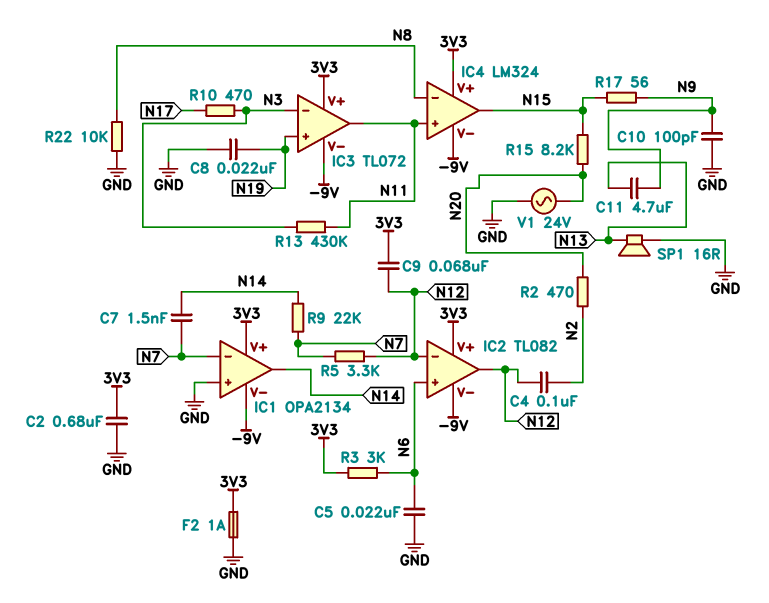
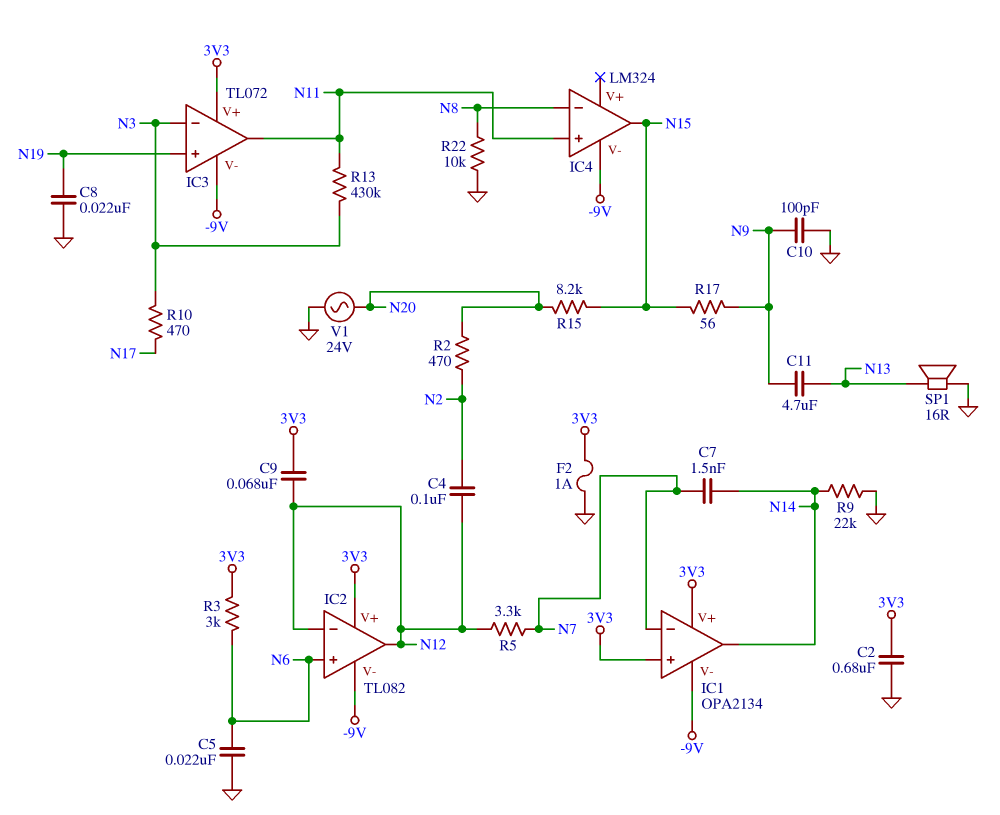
IC1 pin in+: GND -> 3V3
IC4 pin V+: 3V3 -> none
R9: 22k (N7, N14) -> 22k (GND, N14)

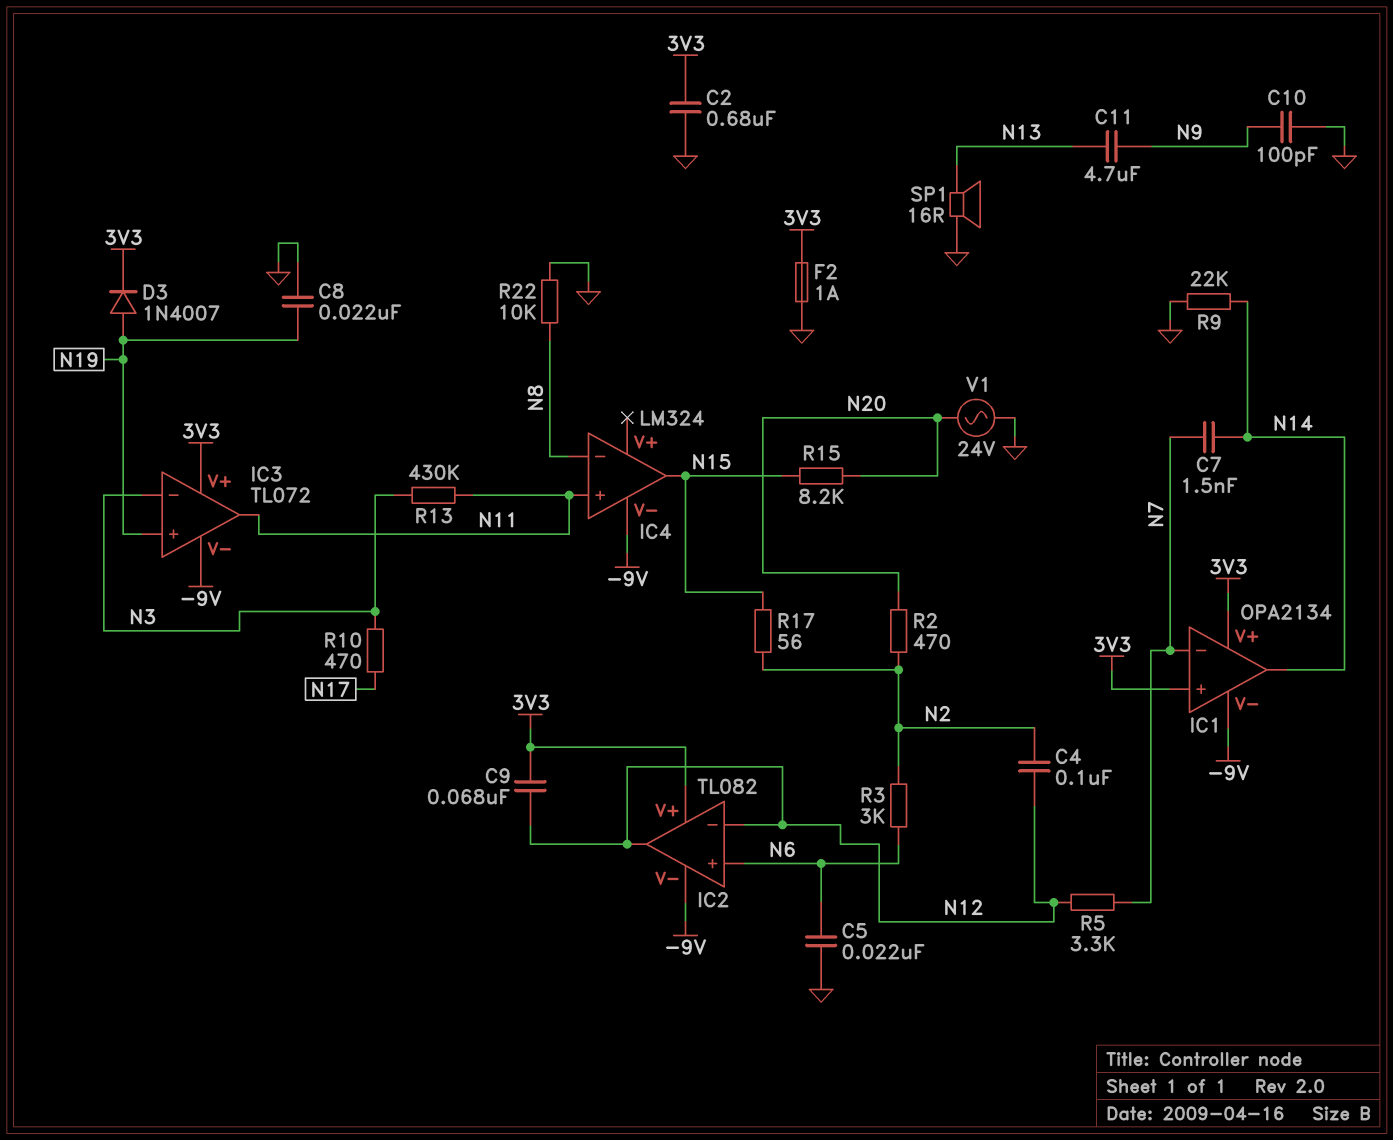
D3: none -> diode 1N4007 (A N19, K 3V3)
R3: 3k (3V3, N6) -> 3k (N2, N6)
R17: 56 (N9, N15) -> 56 (N2, N15)

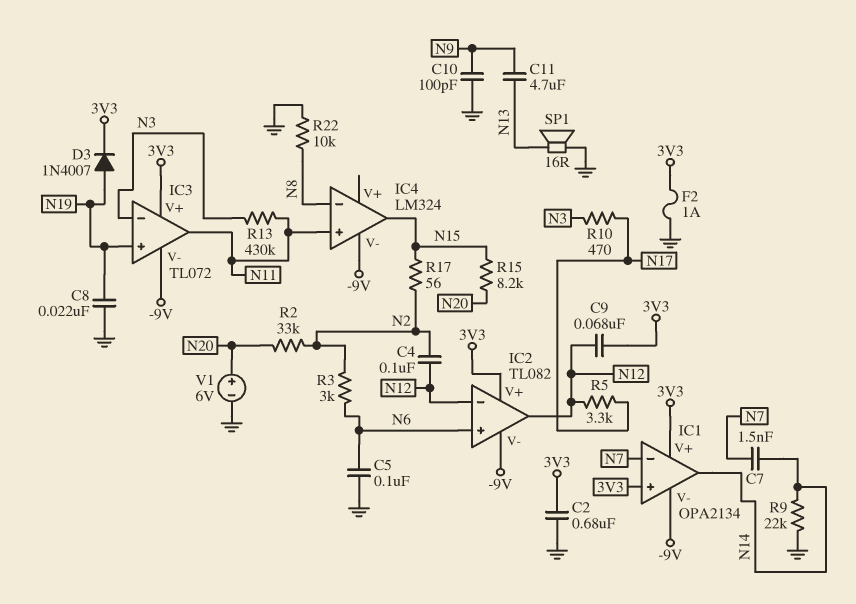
C5: 22nF (GND, N6) -> 100nF (GND, N6)
R2: 470 (N2, N20) -> 33k (N2, N20)
R5: 3.3k (N7, N12) -> 3.3k (N12, N17)
V1: AC 24V (GND, N20) -> 6V (plus N20, minus GND)

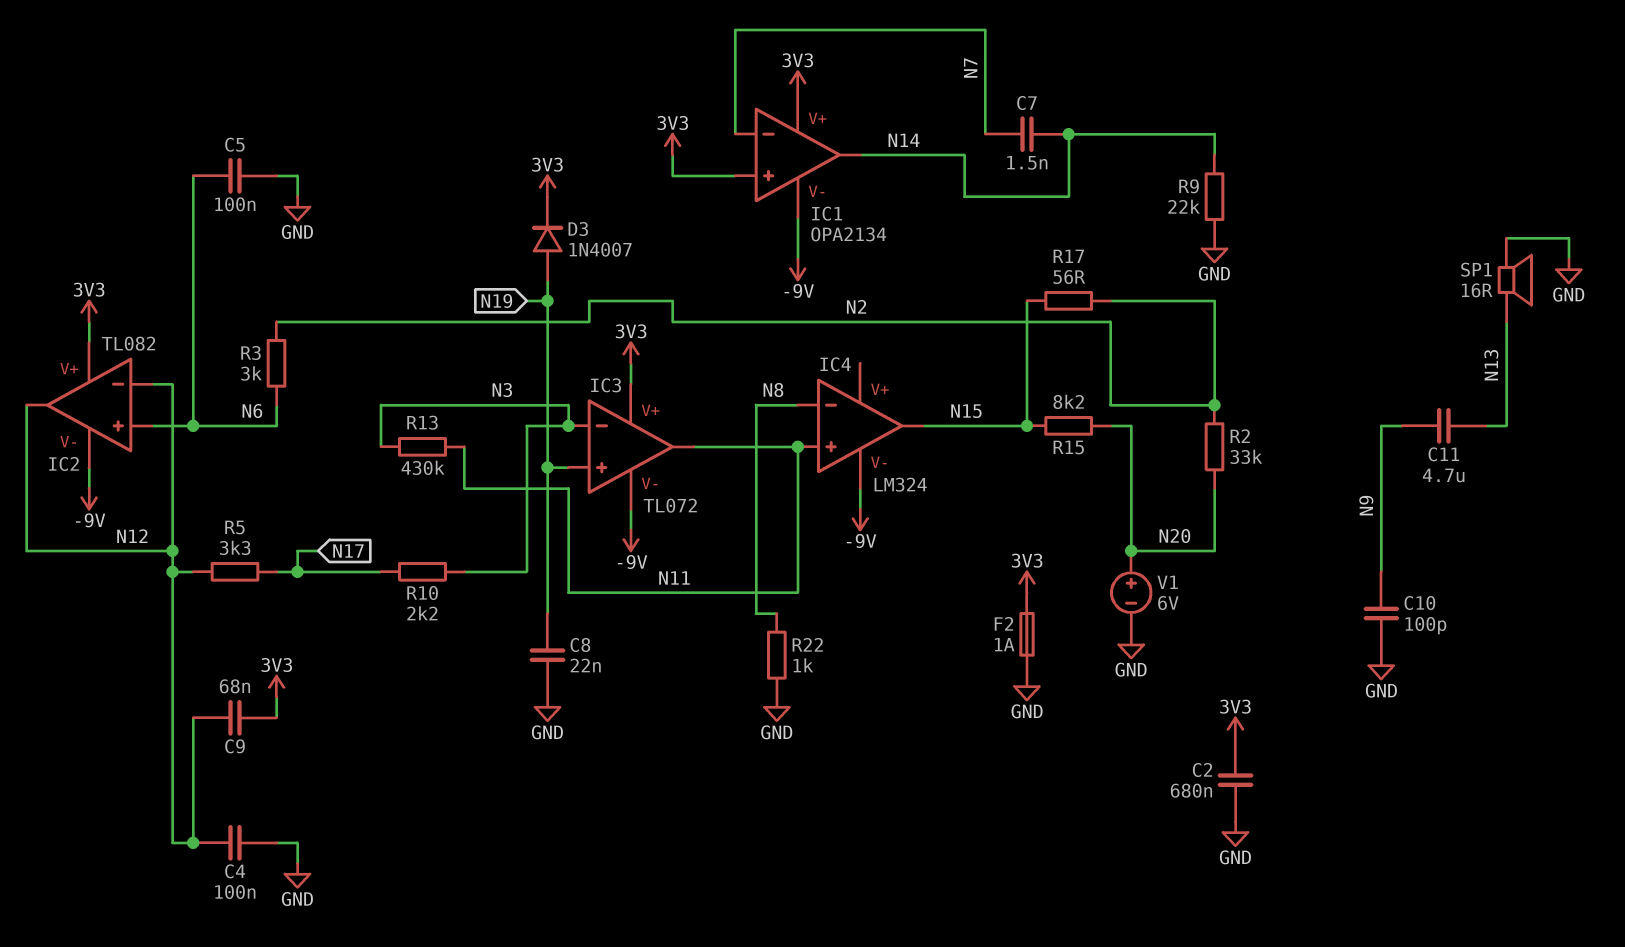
C4: 100nF (N2, N12) -> 100nF (GND, N12)
R10: 470 (N3, N17) -> 2.2k (N3, N17)
R22: 10k (GND, N8) -> 1k (GND, N8)

